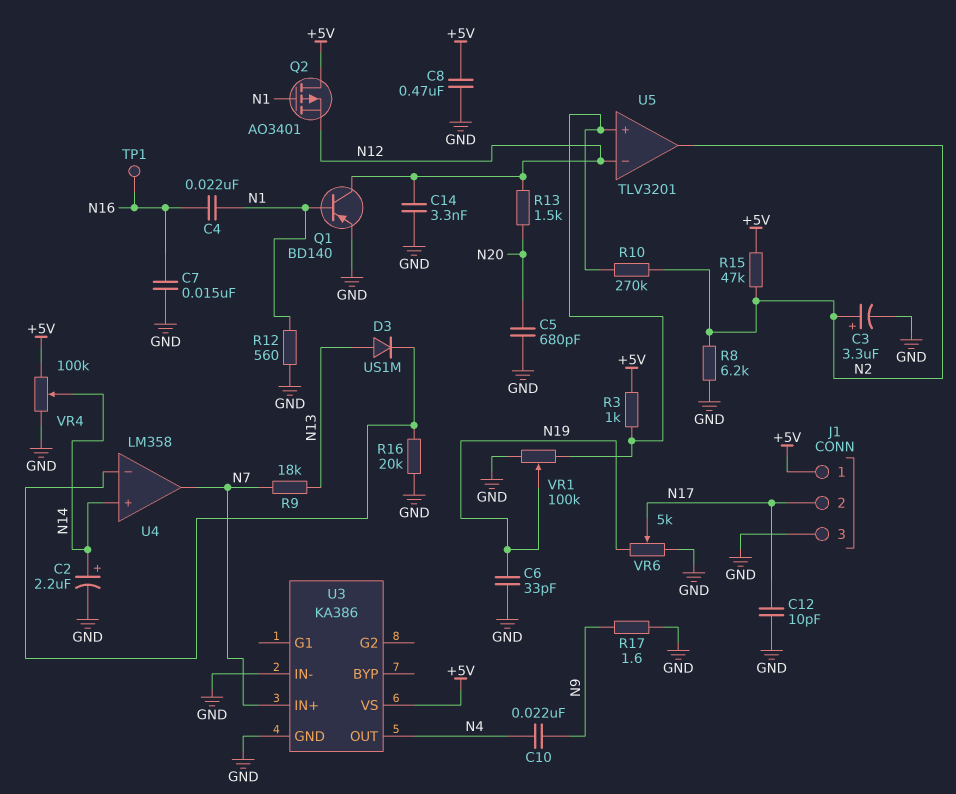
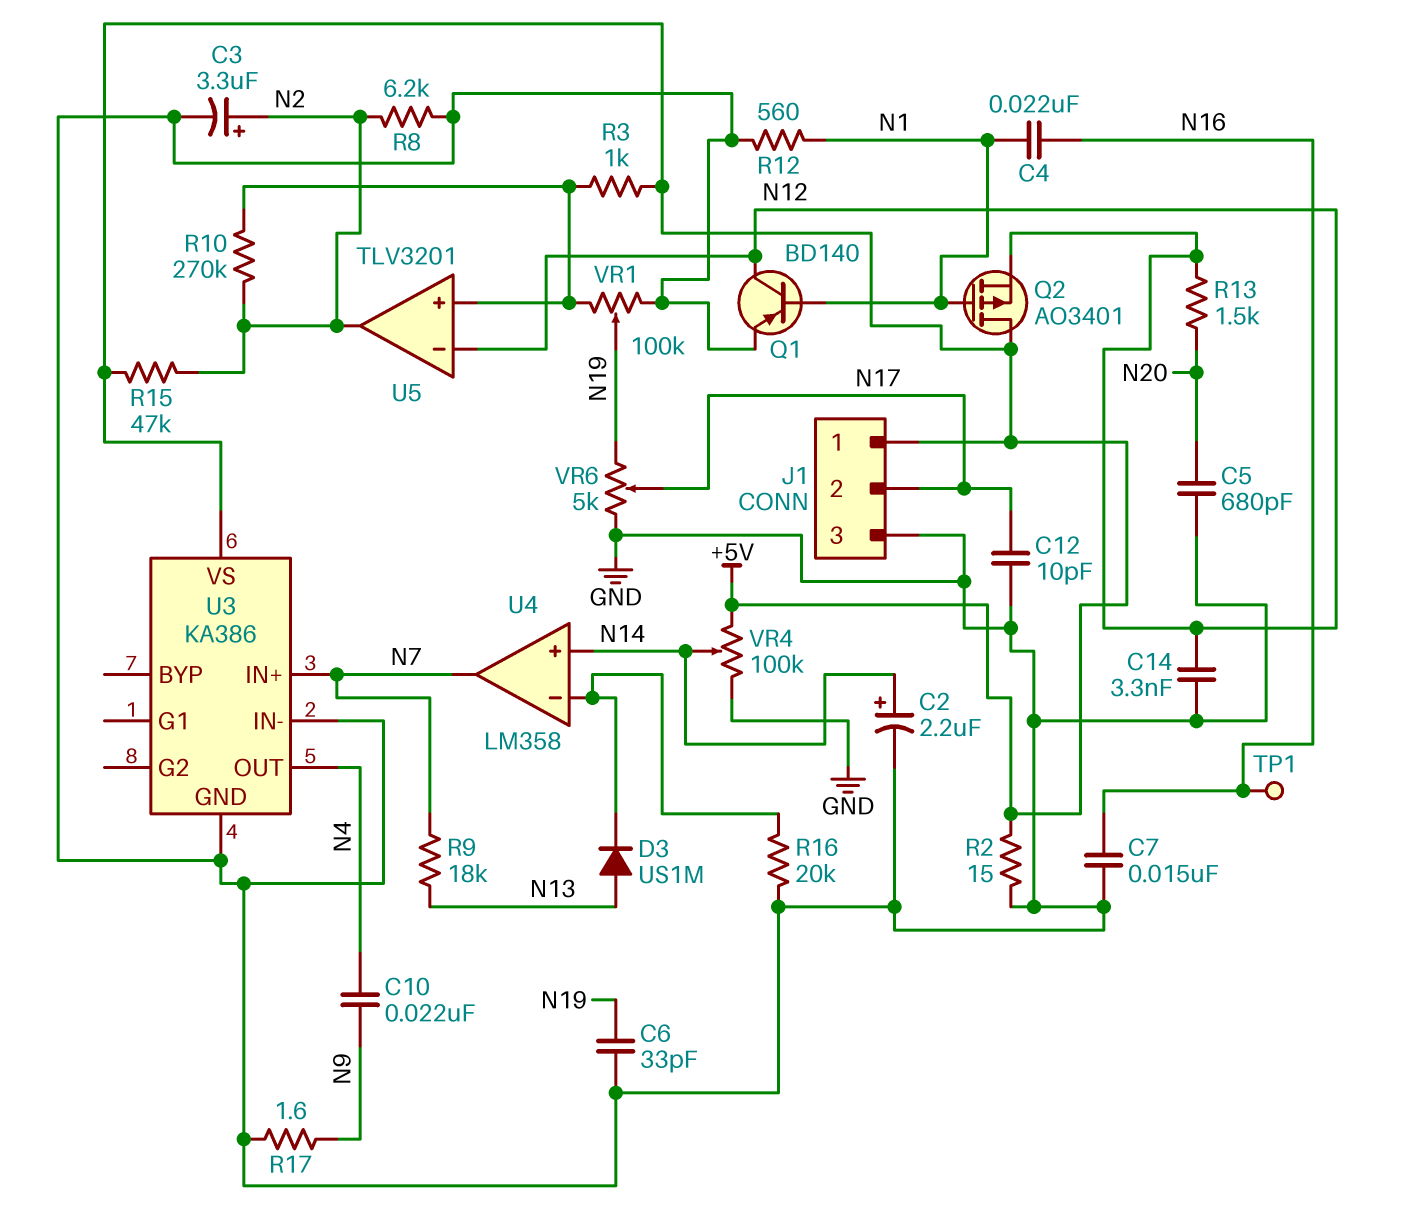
C8: 470nF (+5V, GND) -> none
R2: none -> 15 (+5V, GND)

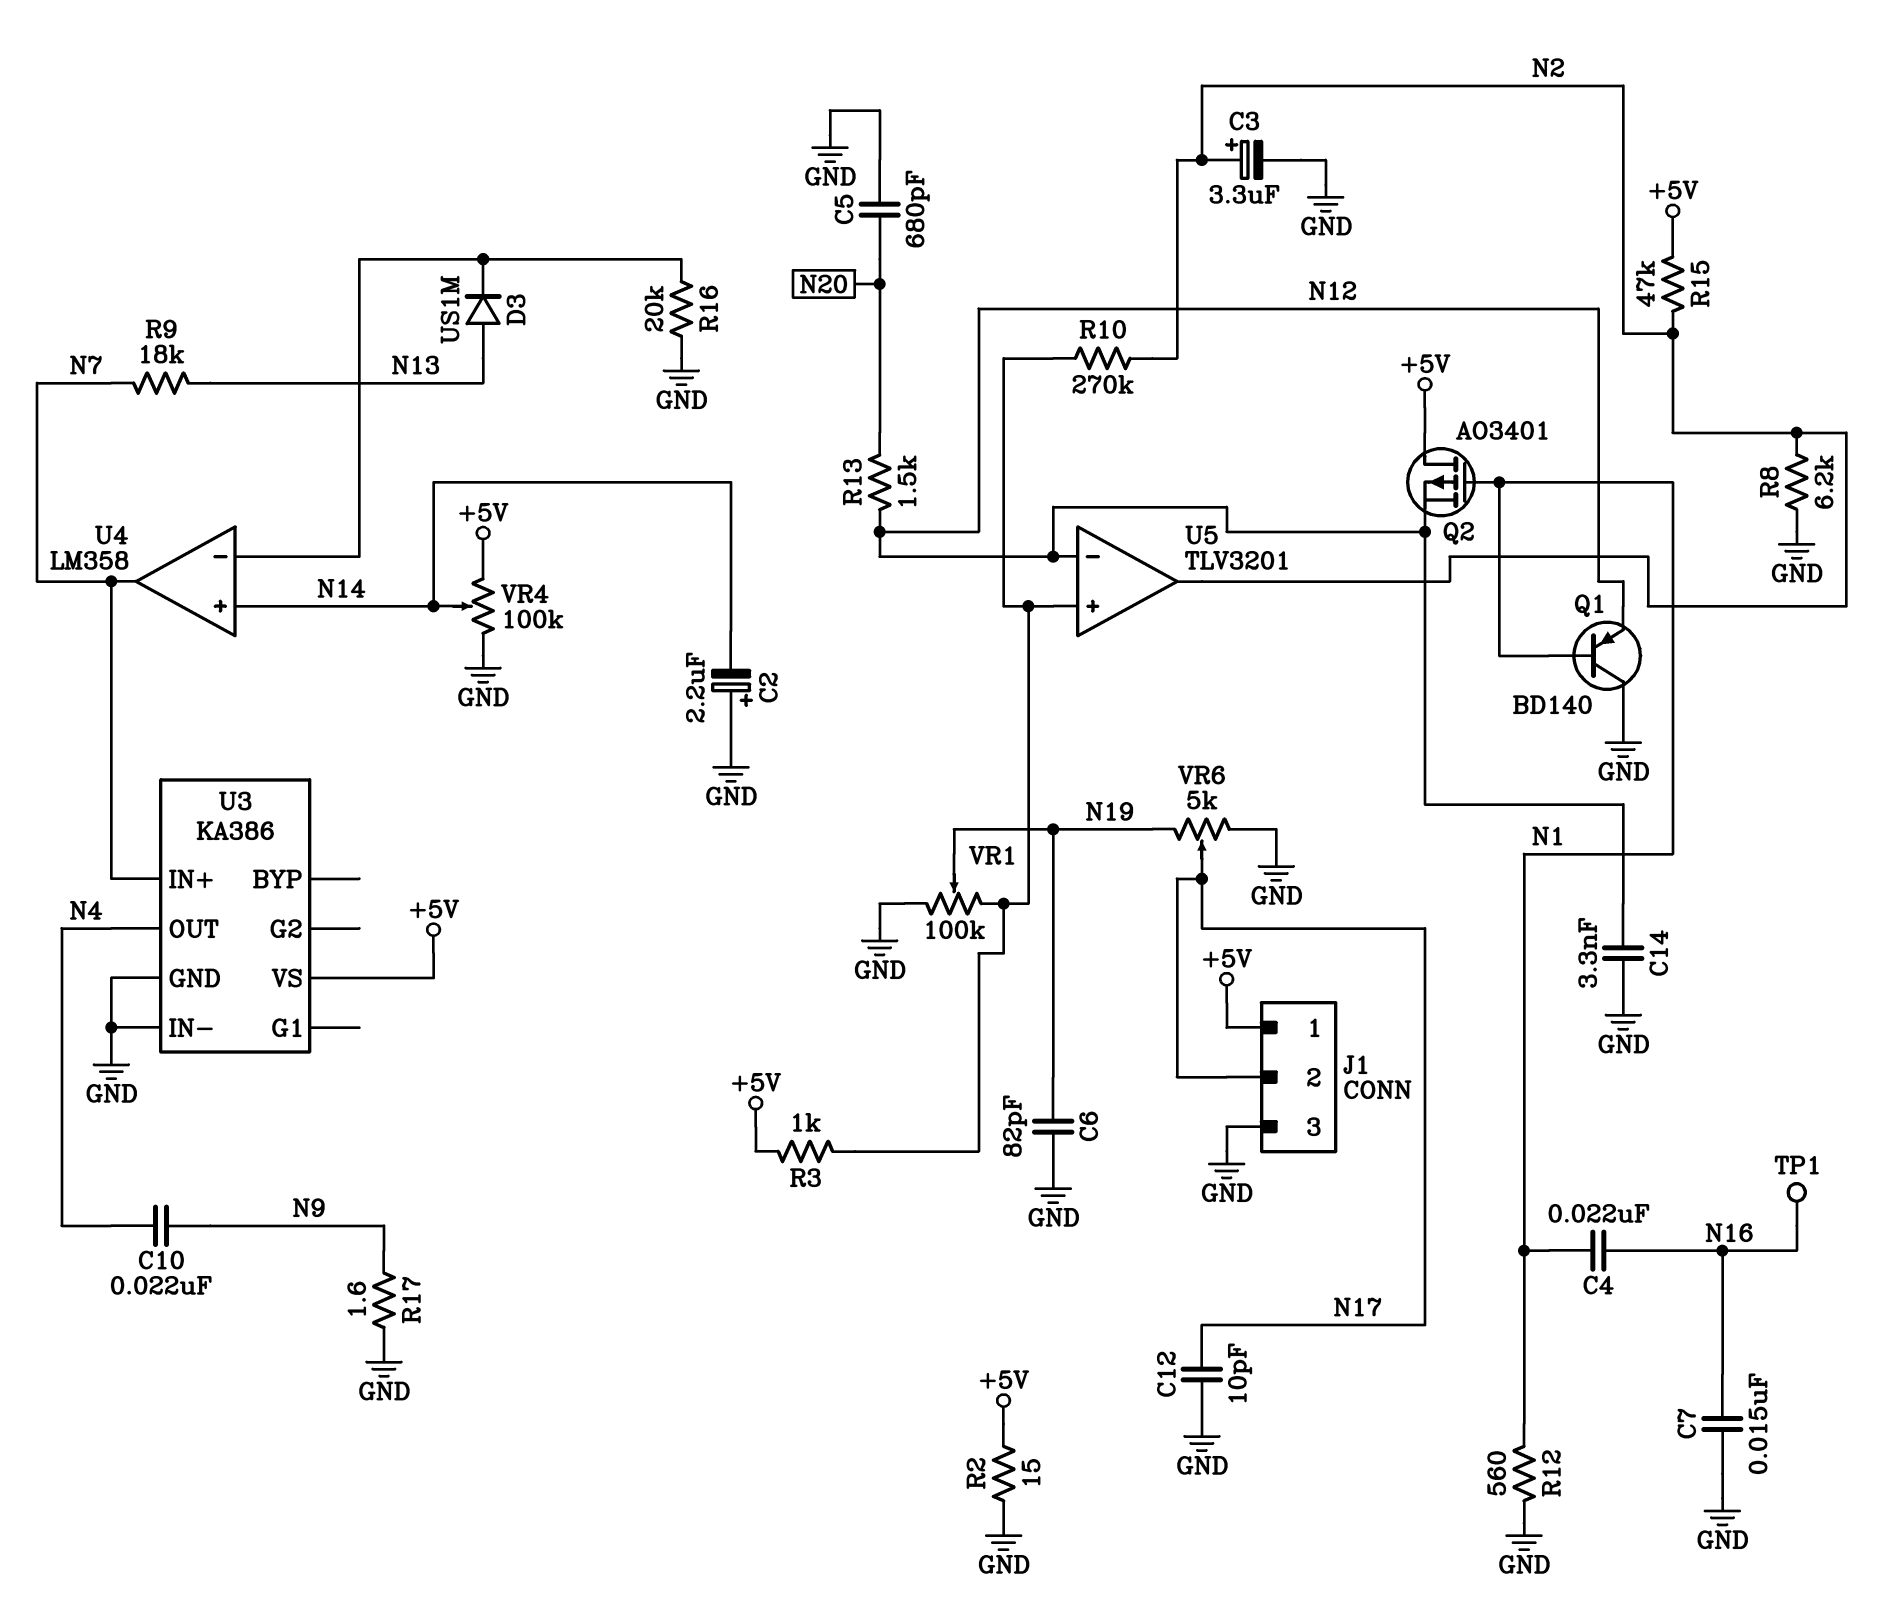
C2: 2.2uF (plus N14, minus GND) -> 2.2uF (plus GND, minus N14)
C6: 33pF (GND, N19) -> 82pF (GND, N19)
Q1: PNP BD140 (B N1, C N12, E GND) -> PNP BD140 (B N1, C GND, E N12)

